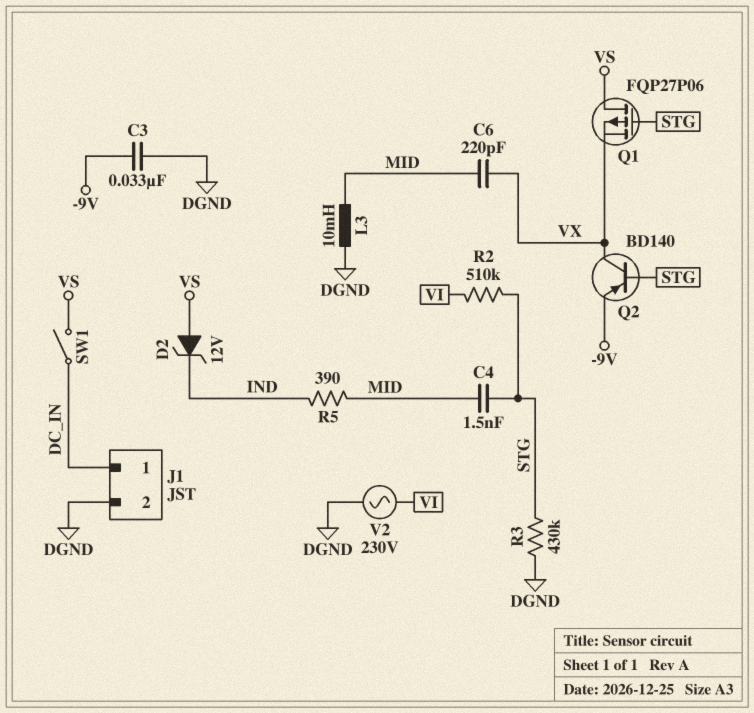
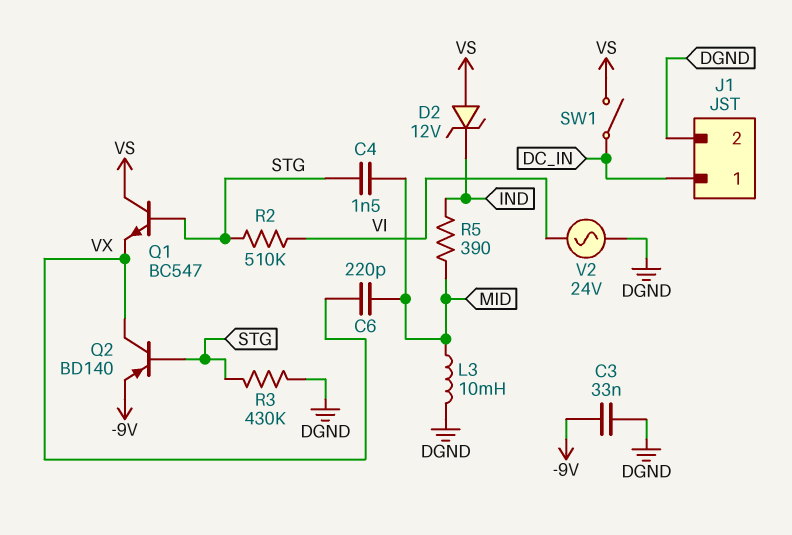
Q1: PMOS FQP27P06 (G STG, D VS, S VX) -> NPN BC547 (B STG, C VS, E VX)
V2: AC 230V (DGND, VI) -> AC 24V (DGND, VI)

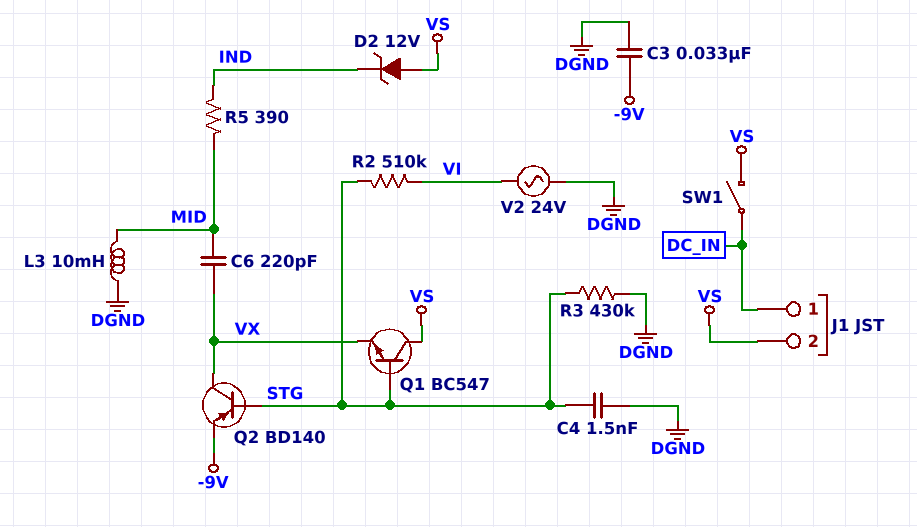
C4: 1.5nF (MID, STG) -> 1.5nF (DGND, STG)
J1 pin 2: DGND -> VS

